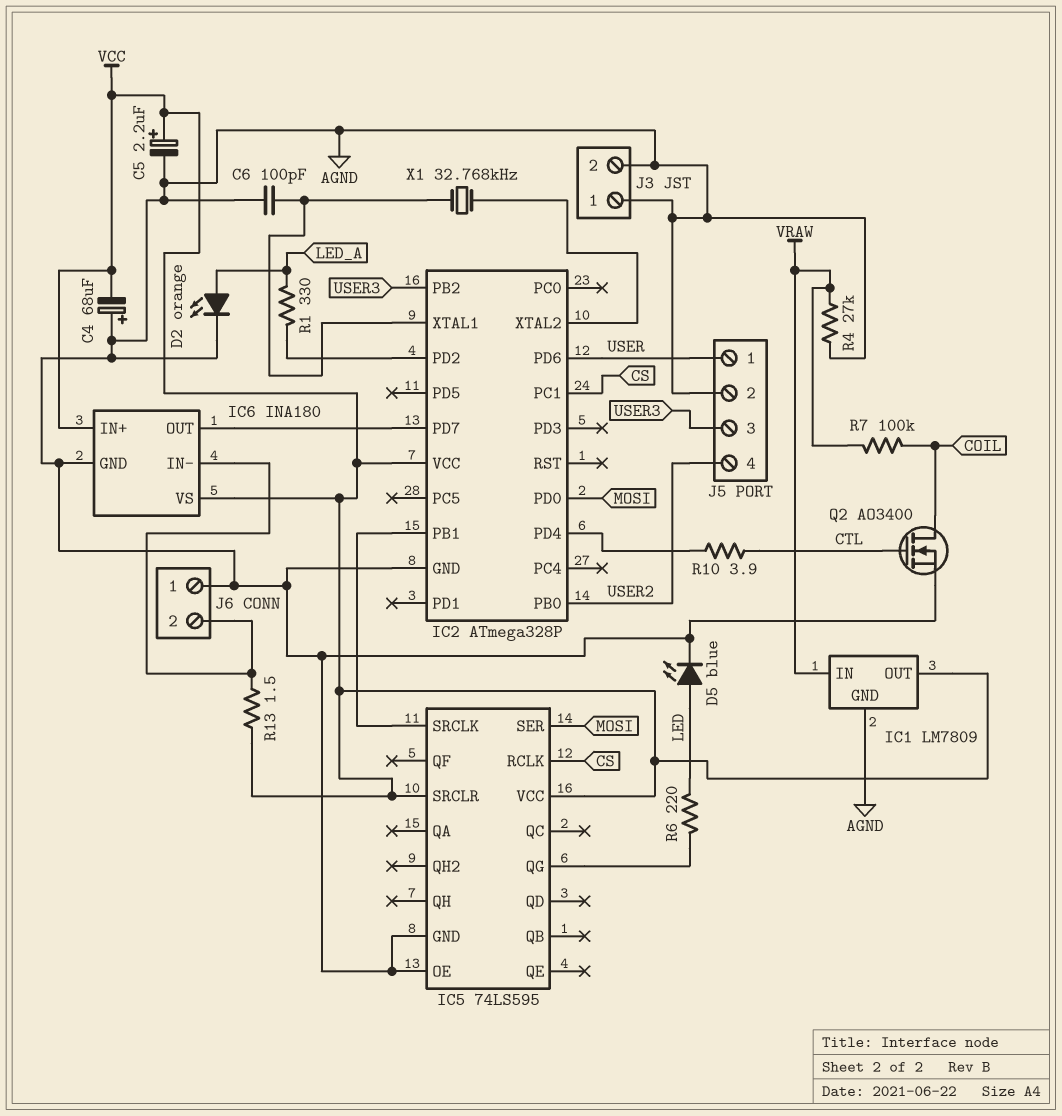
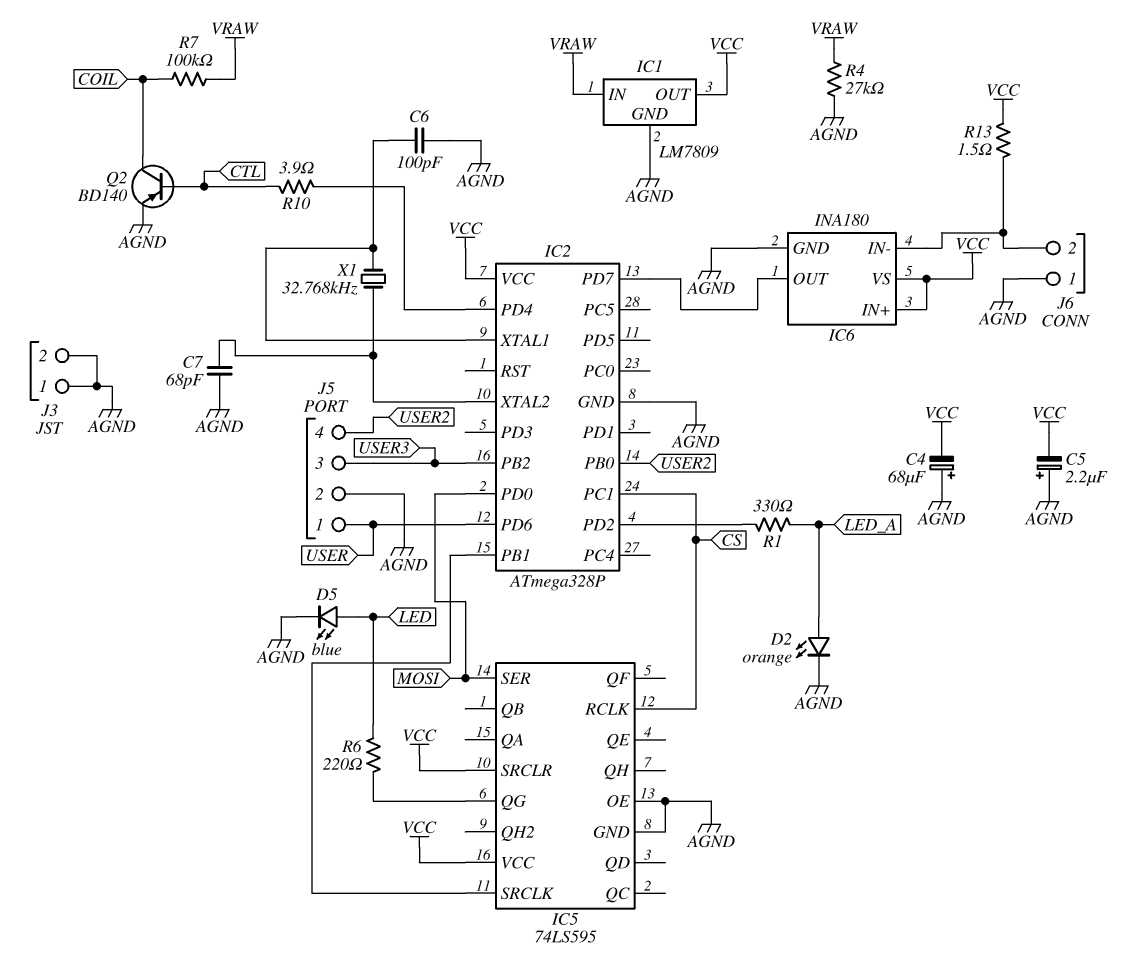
C5: 2.2uF (plus VCC, minus AGND) -> 2.2uF (plus AGND, minus VCC)
C7: none -> 68pF (AGND, IC2/XTAL2)
Q2: NMOS AO3400 (G CTL, D COIL, S AGND) -> PNP BD140 (B CTL, C COIL, E AGND)

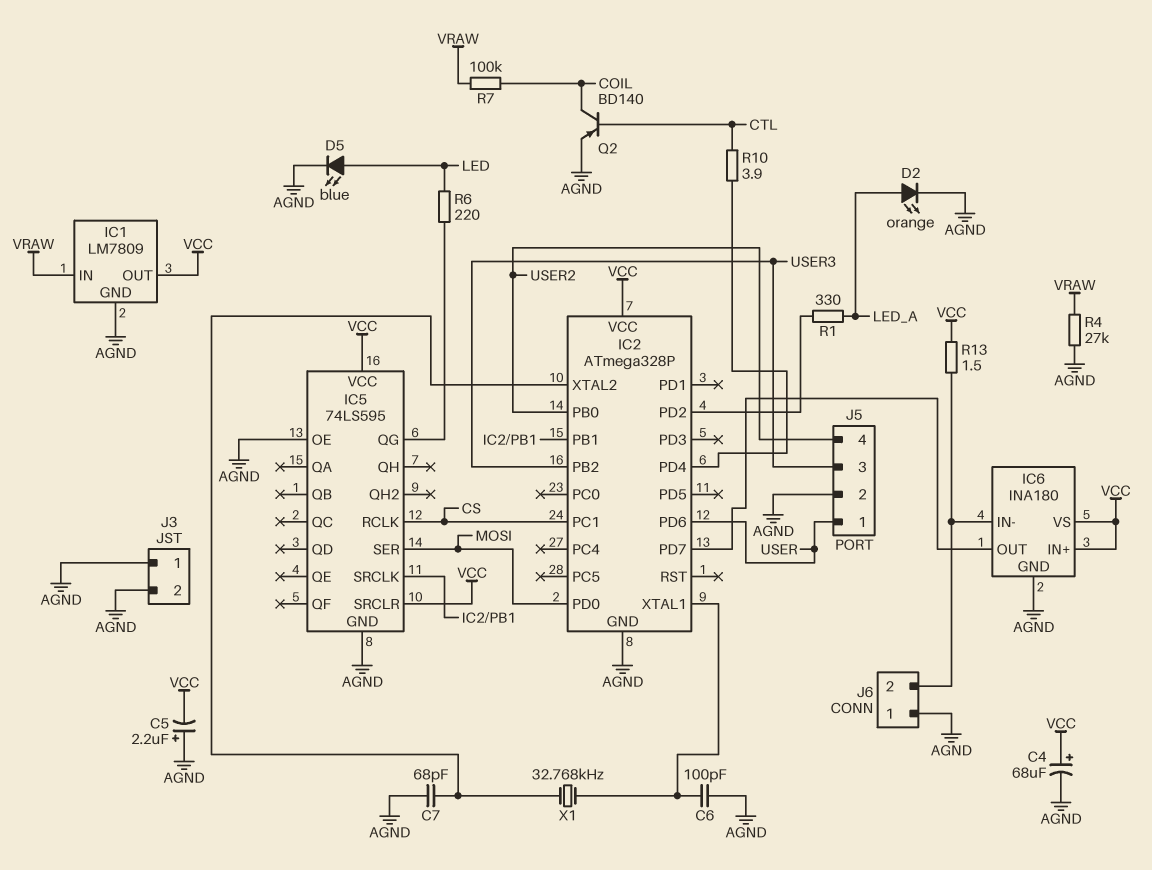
C4: 68uF (plus AGND, minus VCC) -> 68uF (plus VCC, minus AGND)

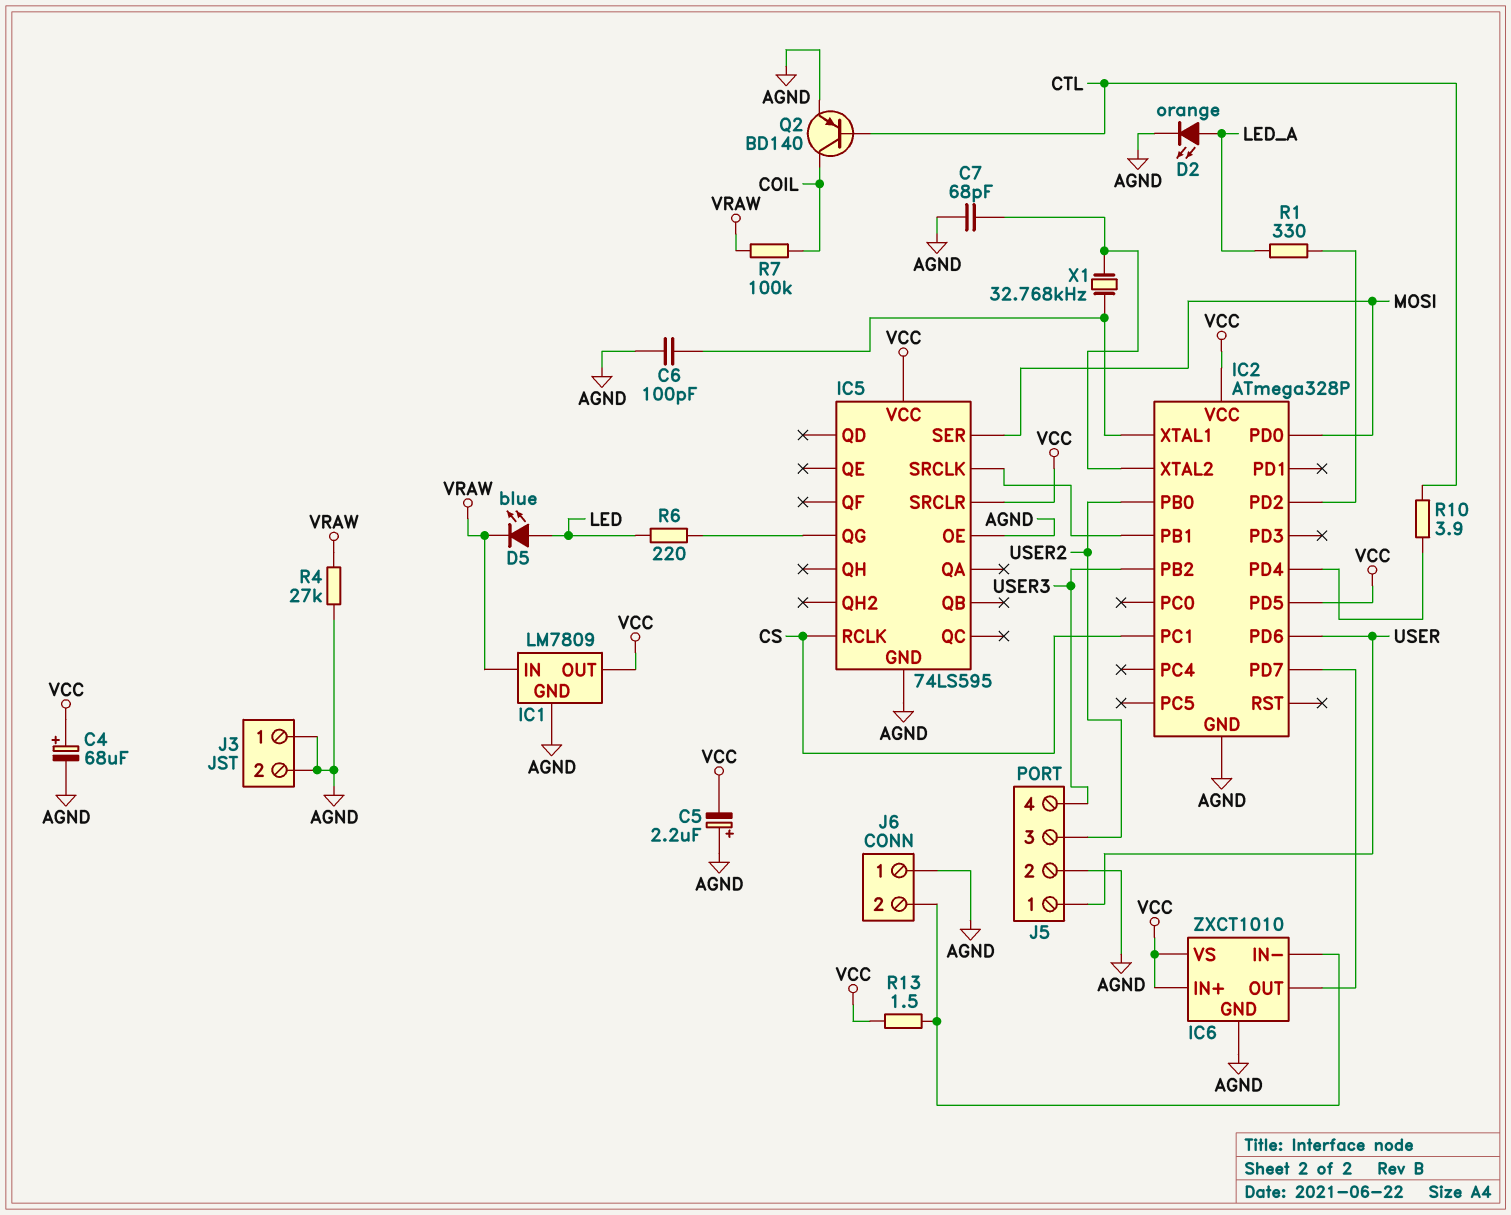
D5: LED blue (A LED, K AGND) -> LED blue (A LED, K VRAW)
IC2 pin PD5: none -> VCC
IC6: INA180 -> ZXCT1010
J5 pin 3: USER3 -> USER2
J5 pin 4: USER2 -> USER3

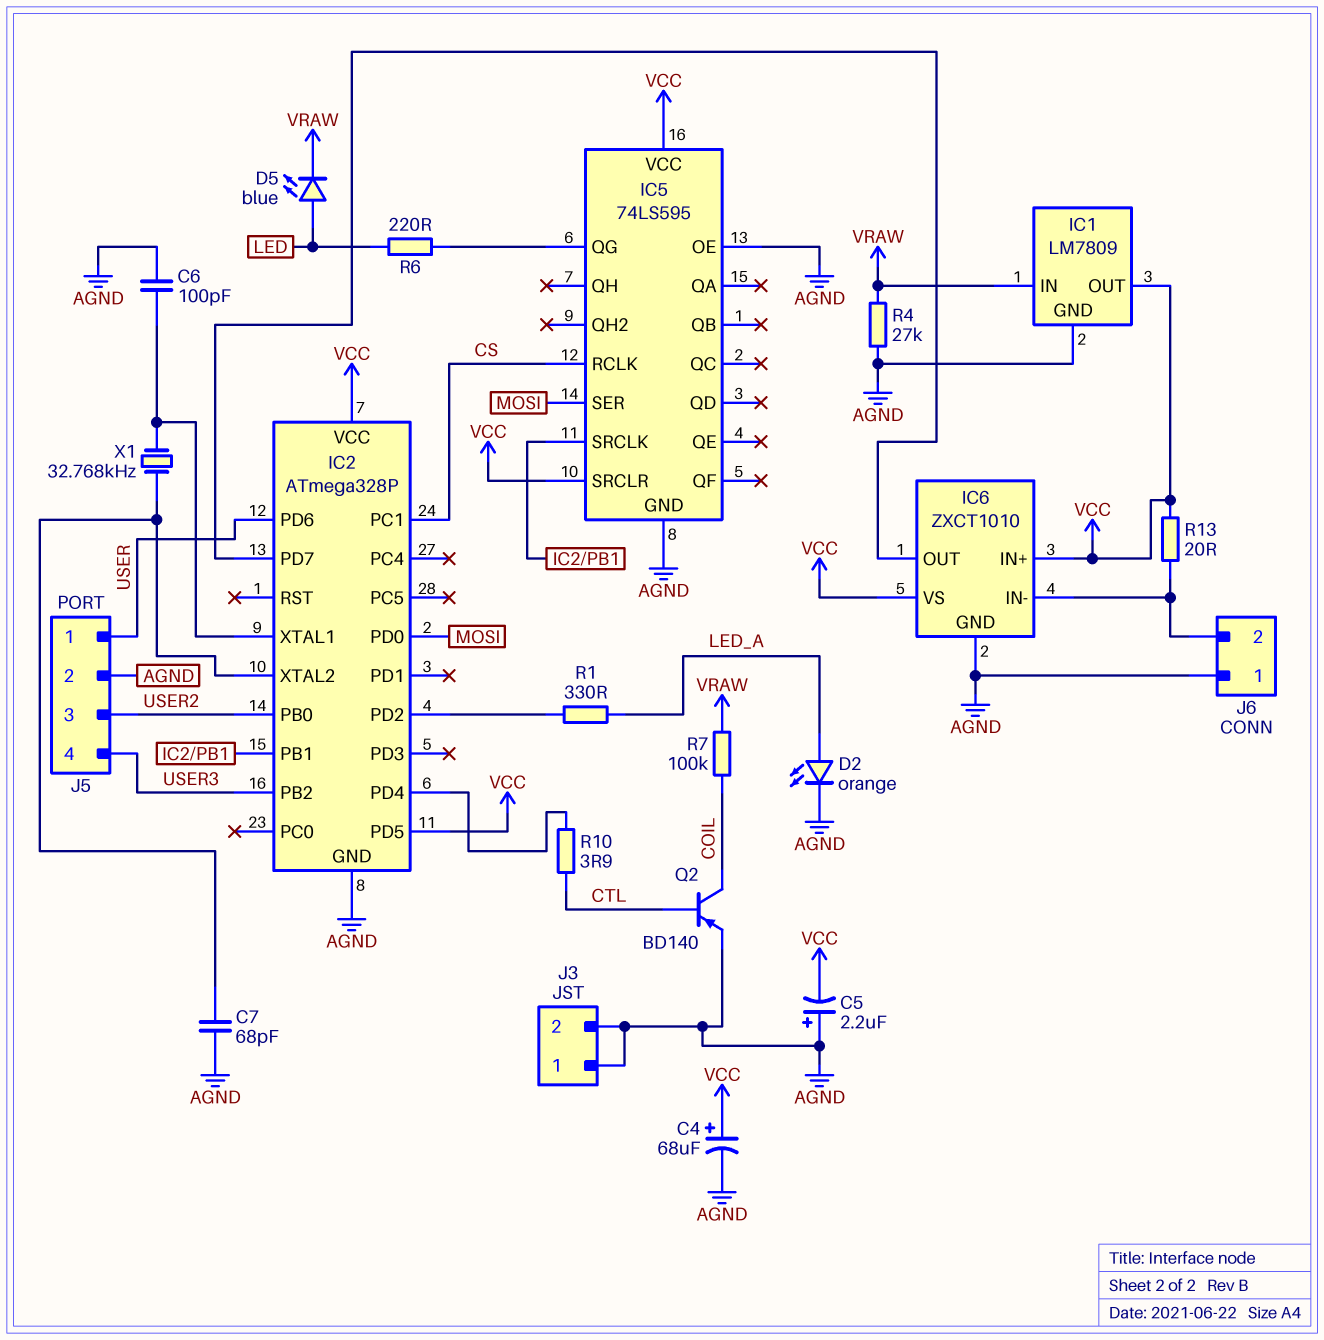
R13: 1.5 (IC6/IN-, VCC) -> 20 (IC6/IN-, VCC)

